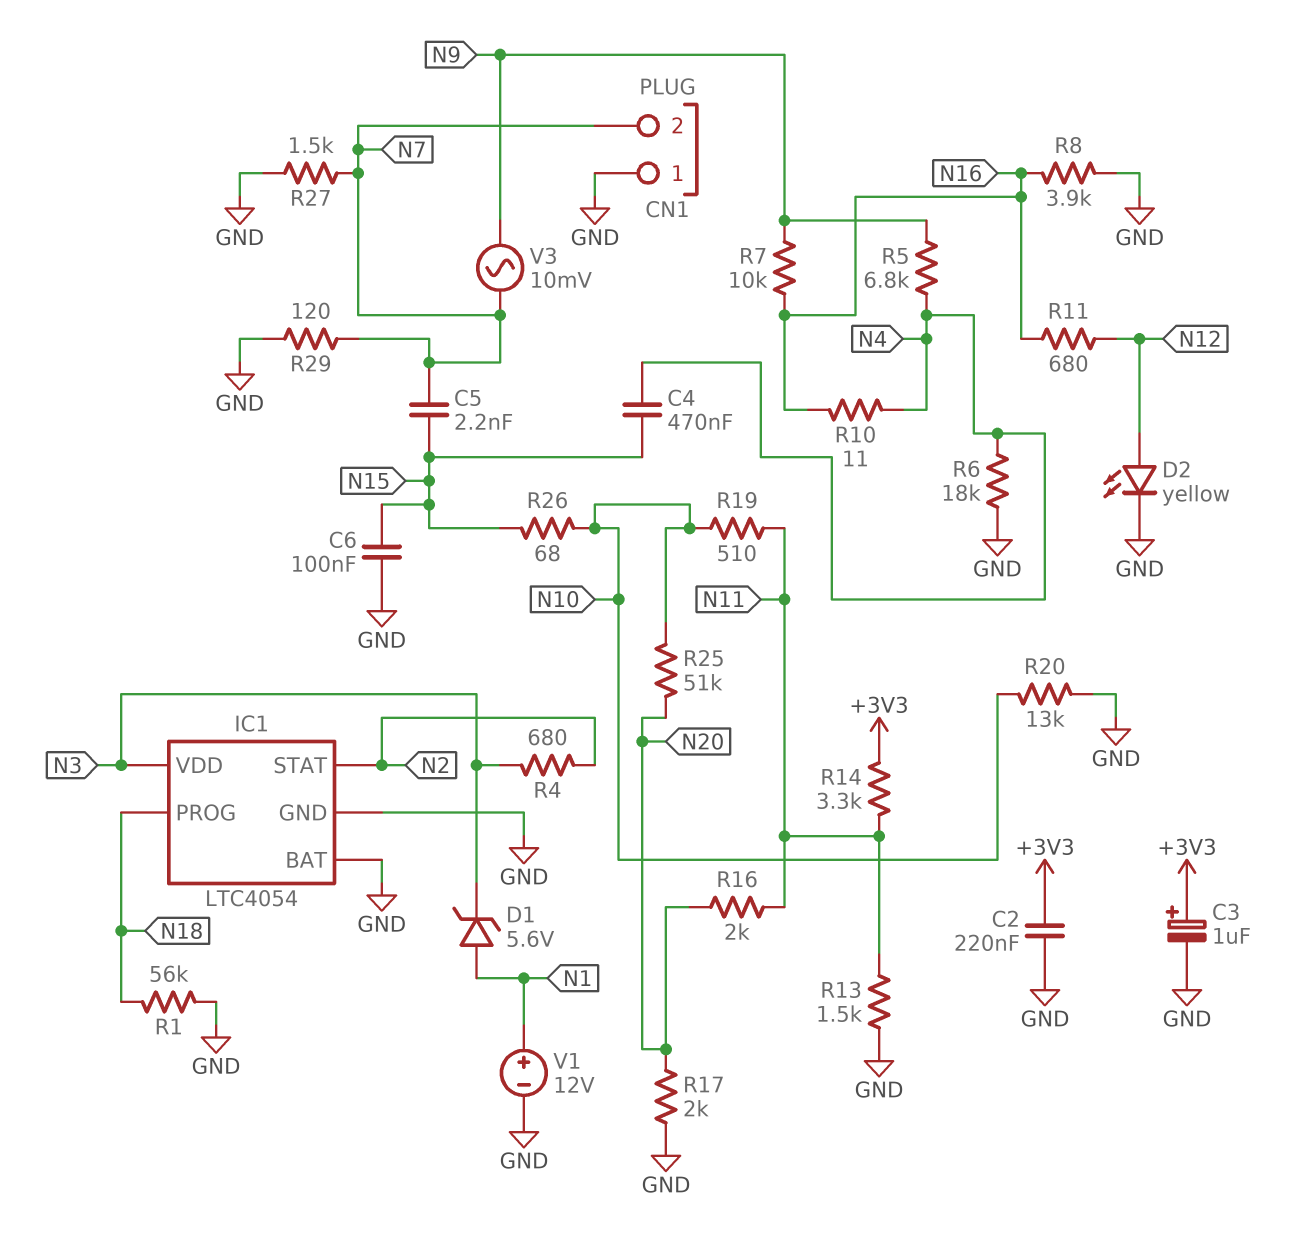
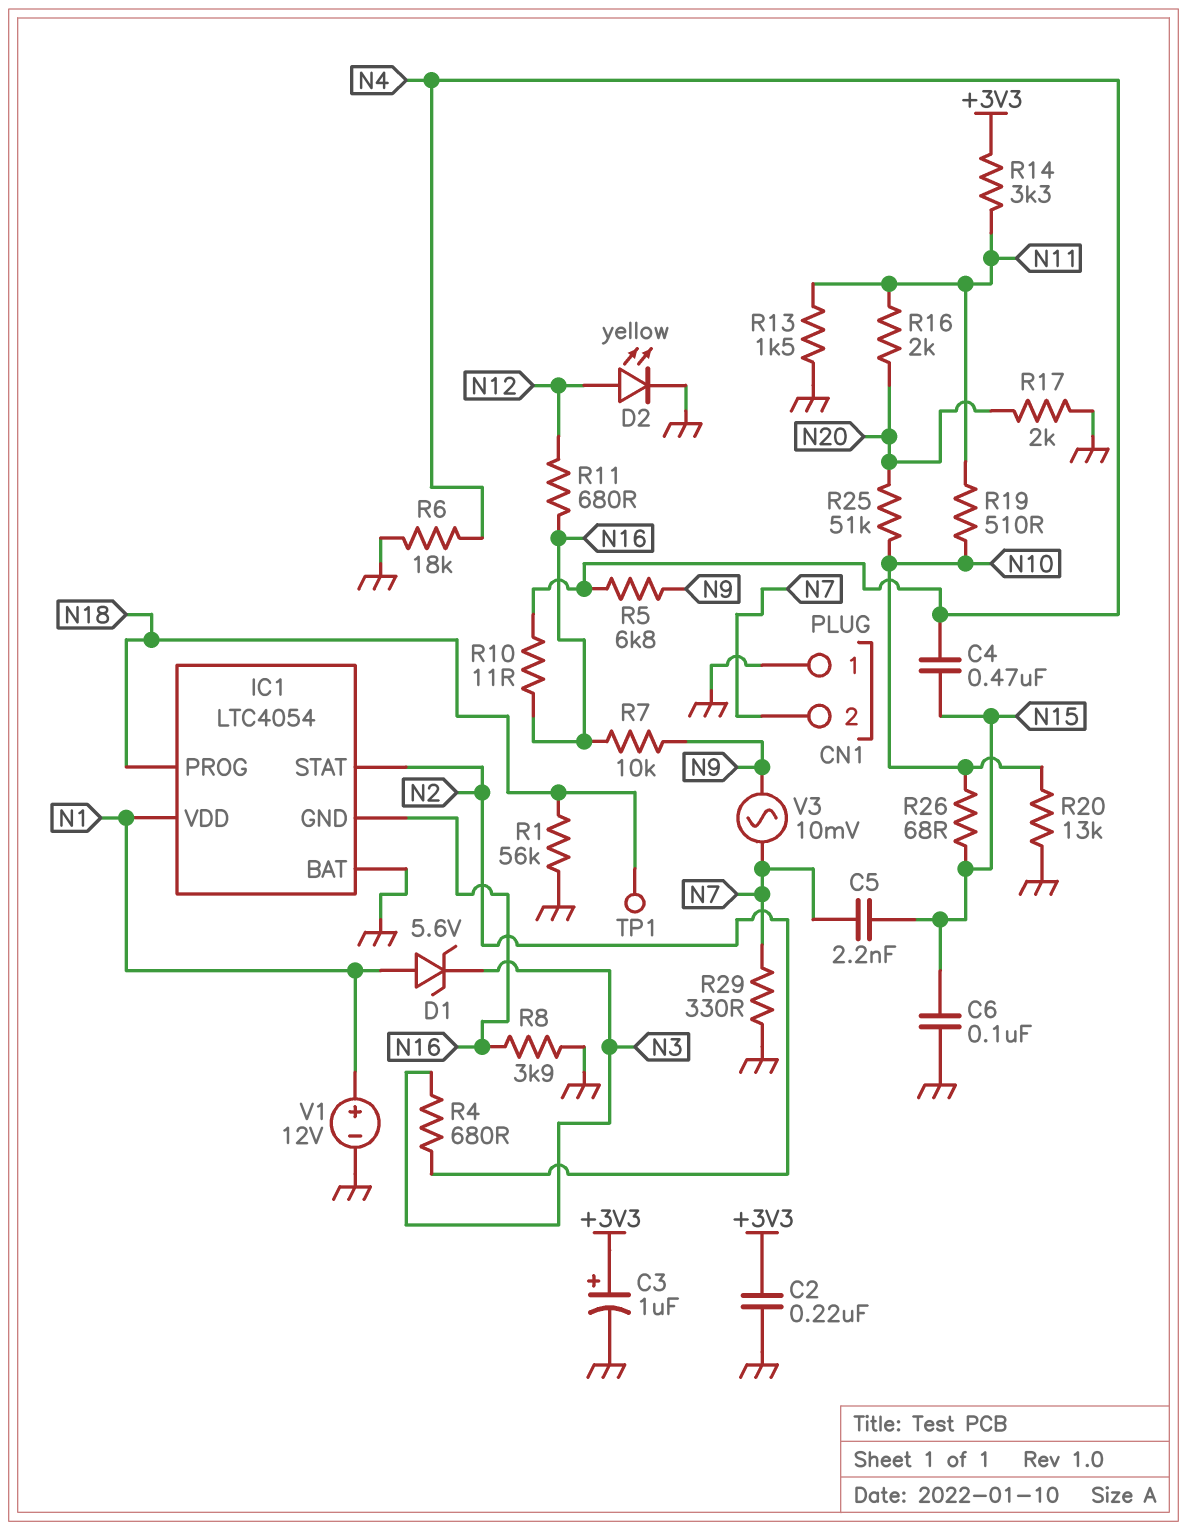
IC1 pin GND: GND -> N16
IC1 pin VDD: N3 -> N1
R27: 1.5k (GND, N7) -> none
R29: 120 (GND, N7) -> 330 (GND, N7)
TP1: none -> test point (N18)

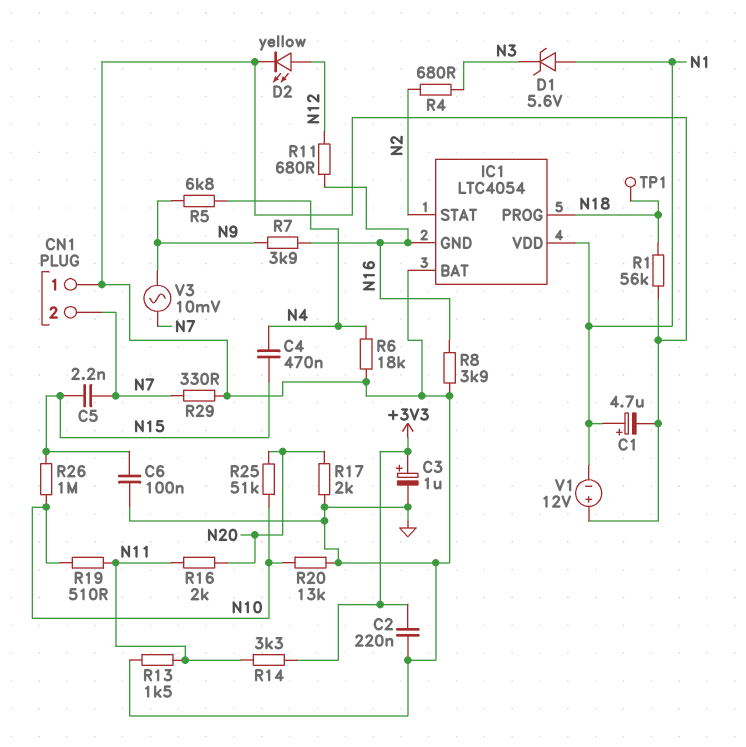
C1: none -> 4.7uF (plus N1, minus GND)
R7: 10k (N9, N16) -> 3.9k (N9, N16)
R10: 11 (N4, N16) -> none
R26: 68 (N10, N15) -> 1M (N10, N15)
V1: 12V (plus N1, minus GND) -> 12V (plus GND, minus N1)

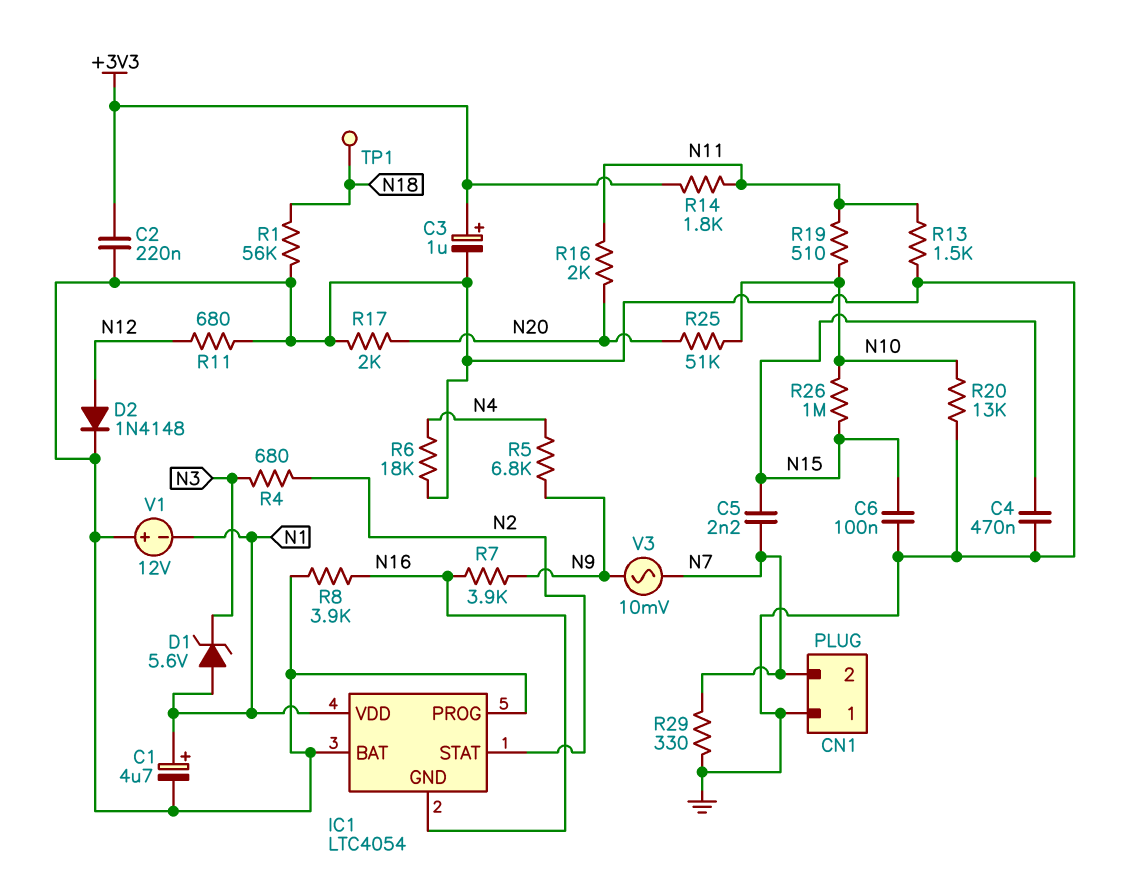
C4: 470nF (N4, N15) -> 470nF (GND, N15)
D2: LED yellow (A N12, K GND) -> diode 1N4148 (A N12, K GND)
IC1 pin PROG: N18 -> GND
R11: 680 (N12, N16) -> 680 (GND, N12)
R14: 3.3k (+3V3, N11) -> 1.8k (+3V3, N11)

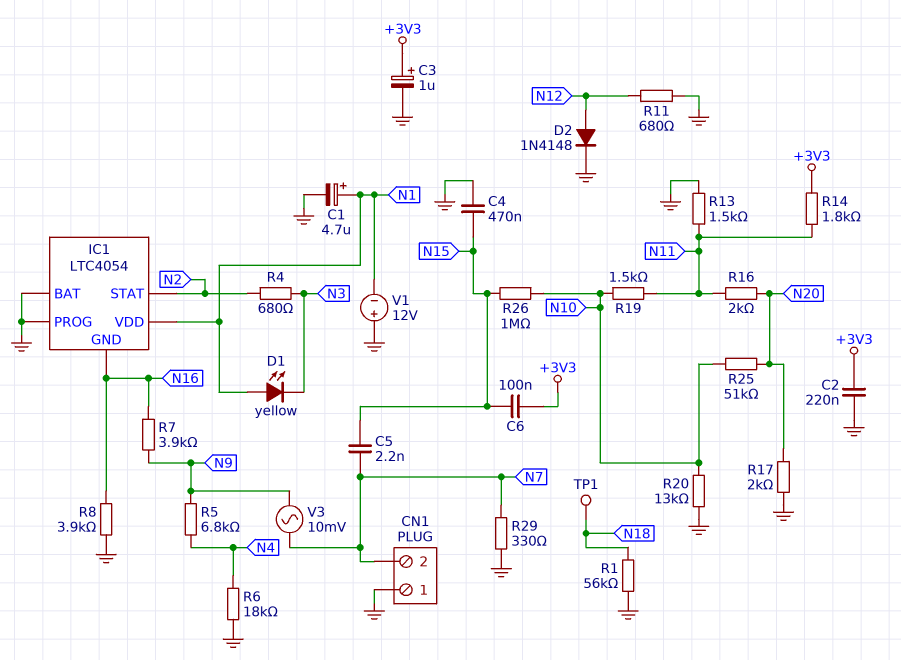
C6: 100nF (GND, N15) -> 100nF (+3V3, N15)
D1: zener 5.6V (A N1, K N3) -> LED yellow (A N1, K N3)
R19: 510 (N10, N11) -> 1.5k (N10, N11)

